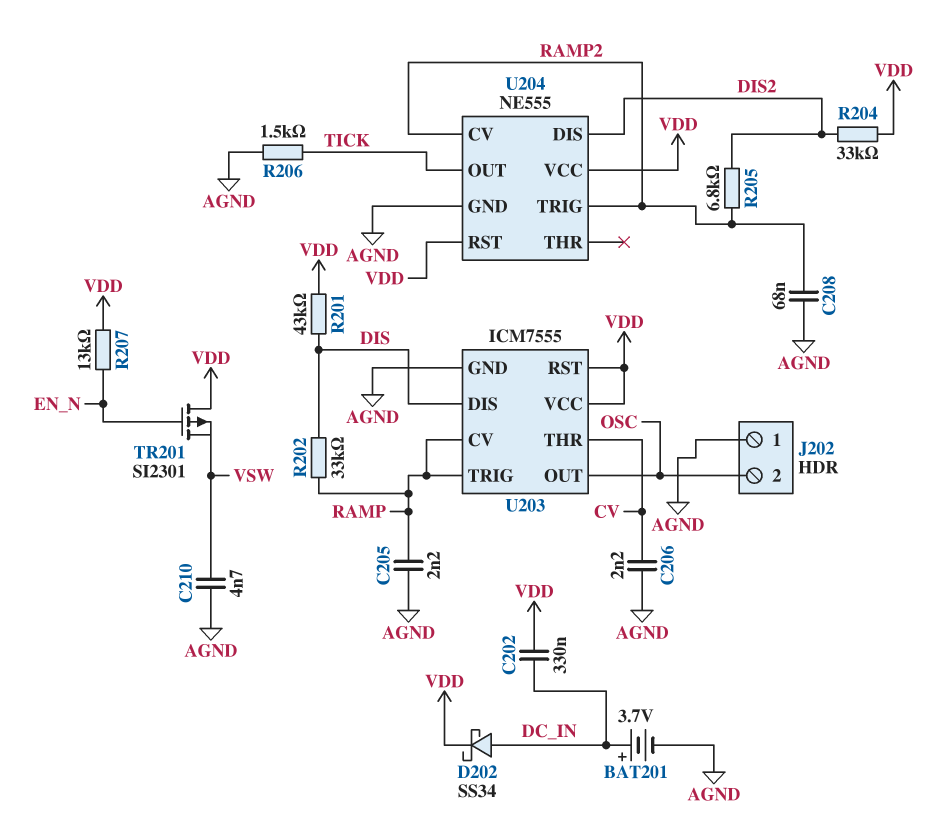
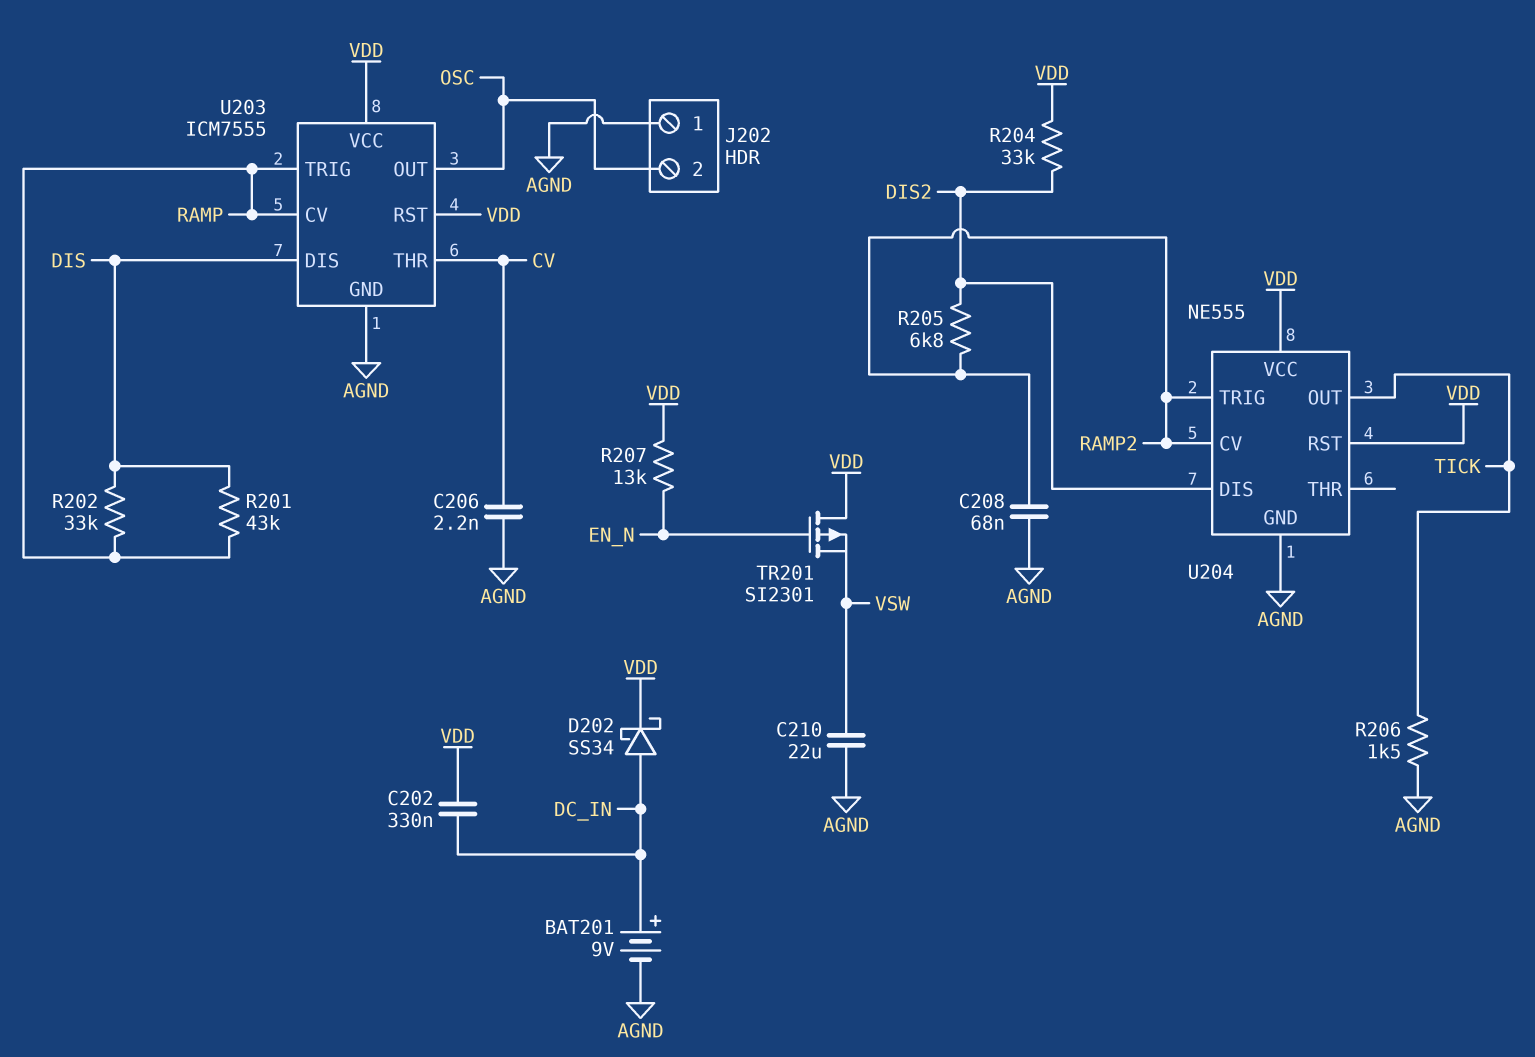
BAT201: 3.7V (plus DC_IN, minus AGND) -> 9V (plus DC_IN, minus AGND)
C205: 2.2nF (AGND, RAMP) -> none
C210: 4.7nF (AGND, VSW) -> 22uF (AGND, VSW)
R201: 43k (DIS, VDD) -> 43k (DIS, RAMP)

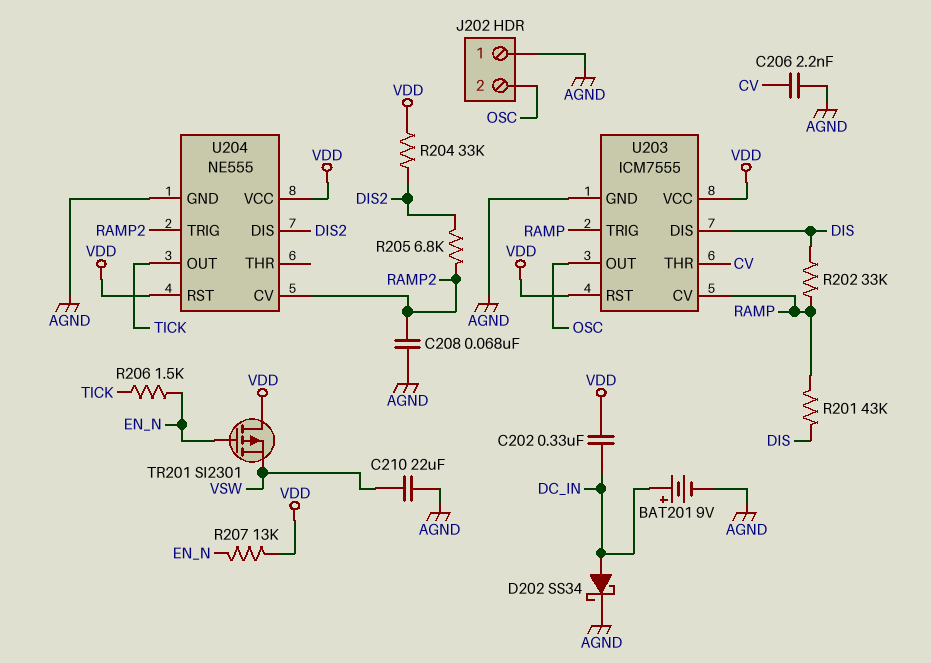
D202: schottky SS34 (A DC_IN, K VDD) -> schottky SS34 (A DC_IN, K AGND)
R206: 1.5k (AGND, TICK) -> 1.5k (EN_N, TICK)

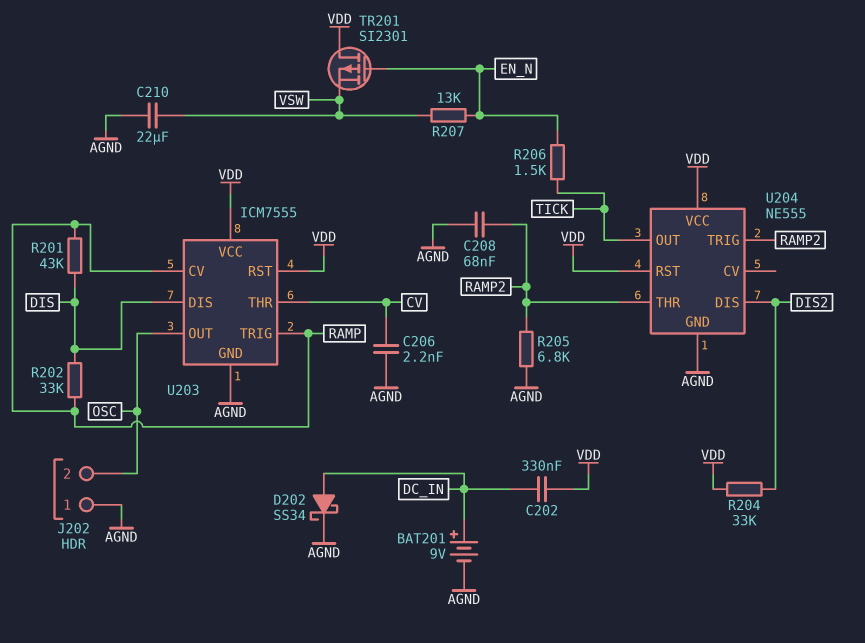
R205: 6.8k (DIS2, RAMP2) -> 6.8k (AGND, RAMP2)
R207: 13k (EN_N, VDD) -> 13k (EN_N, VSW)
U204 pin CV: RAMP2 -> none
U204 pin THR: none -> RAMP2

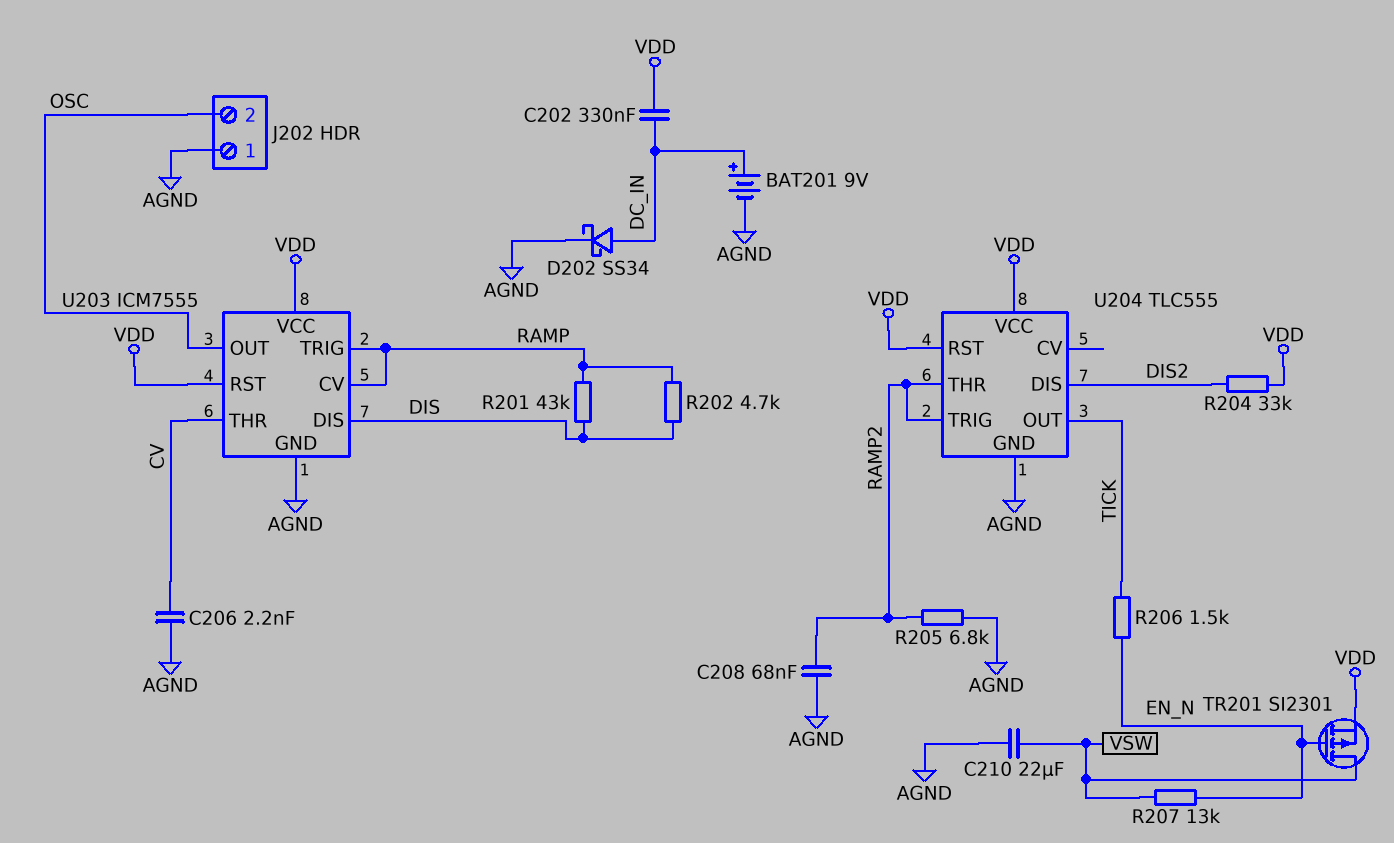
R202: 33k (DIS, RAMP) -> 4.7k (DIS, RAMP)
TR201: PMOS SI2301 (G EN_N, D VDD, S VSW) -> PMOS SI2301 (G EN_N, D VSW, S VDD)
U204: NE555 -> TLC555

